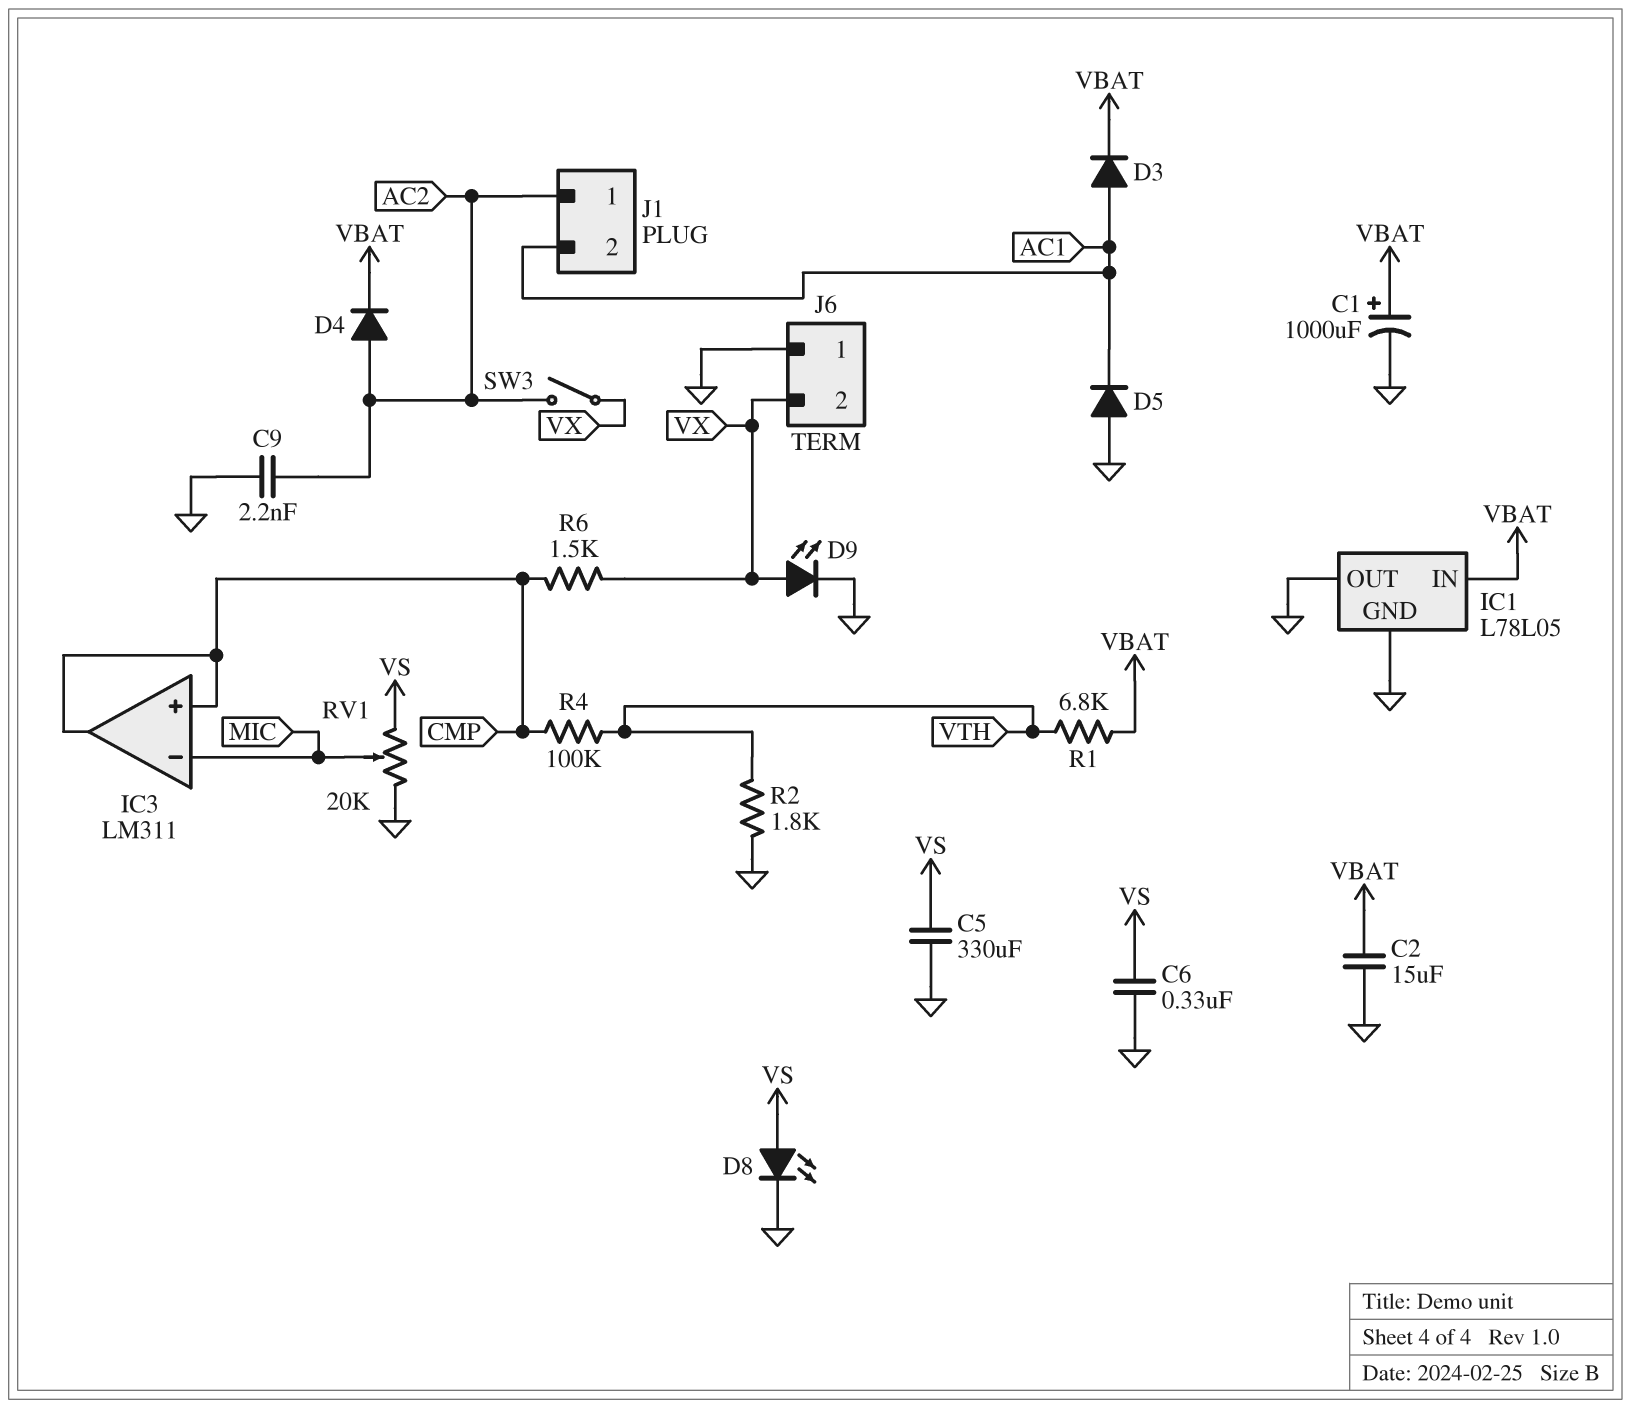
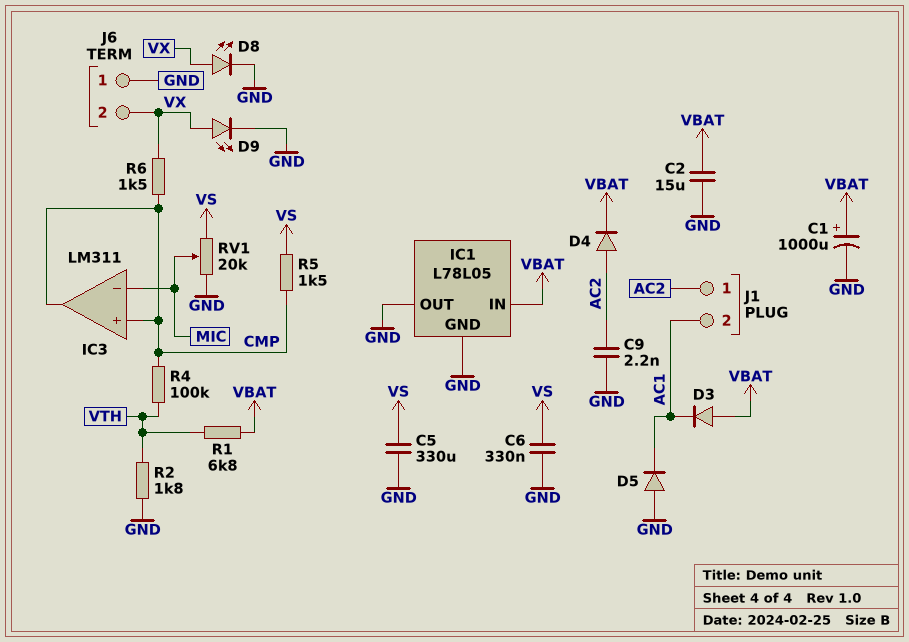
D3: diode (A AC1, K VBAT) -> diode (A VBAT, K AC1)
D8: LED (A VS, K GND) -> LED (A VX, K GND)
R5: none -> 1.5k (CMP, VS)
SW3: switch (AC2, VX) -> none

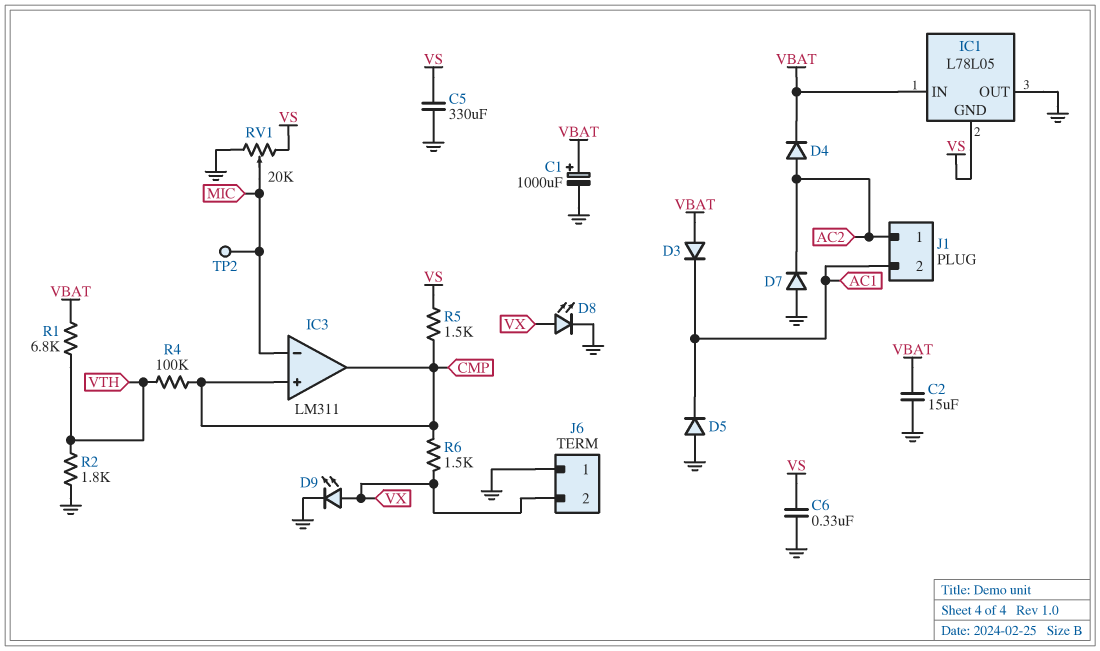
C9: 2.2nF (AC2, GND) -> none
D7: none -> diode (A GND, K AC2)
IC1 pin GND: GND -> VS
TP2: none -> test point (MIC)

